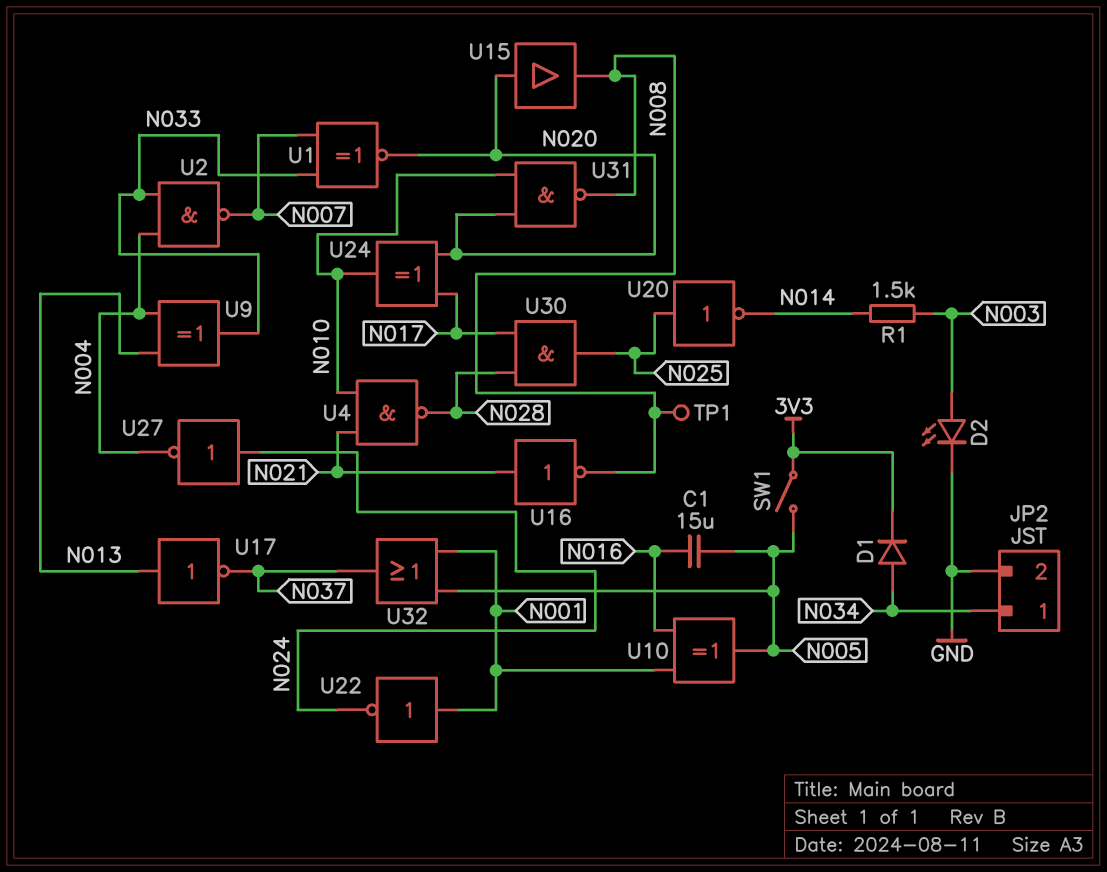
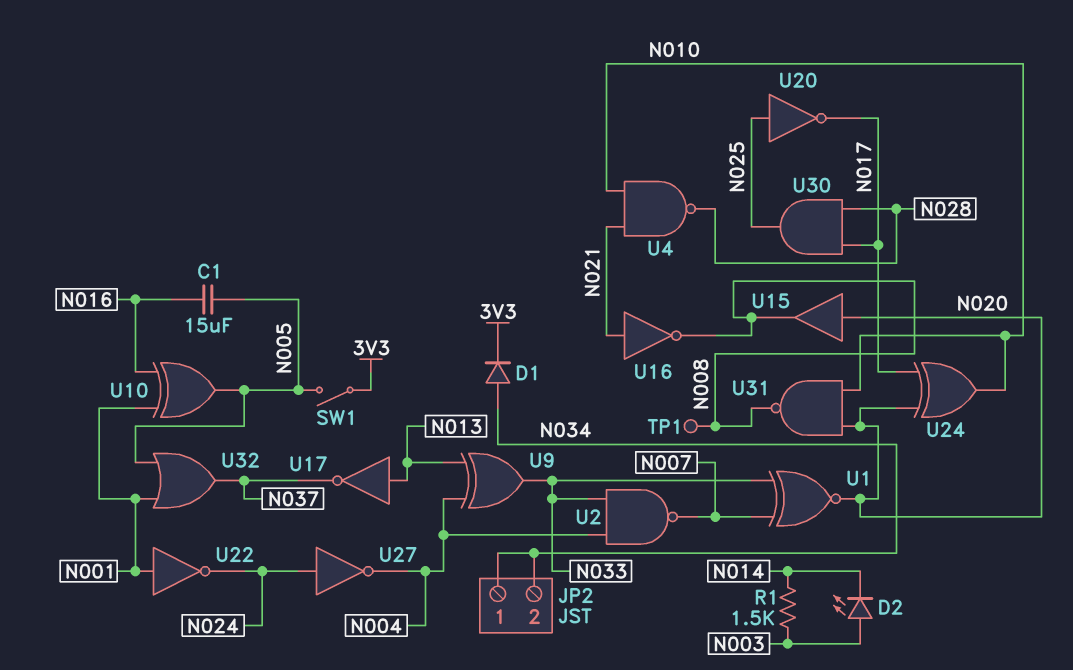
D2: LED (A N003, K GND) -> LED (A N003, K N014)
JP2 pin 2: GND -> N034
U20: NOT (in N025, out N014) -> NOT (in N025, out N017)

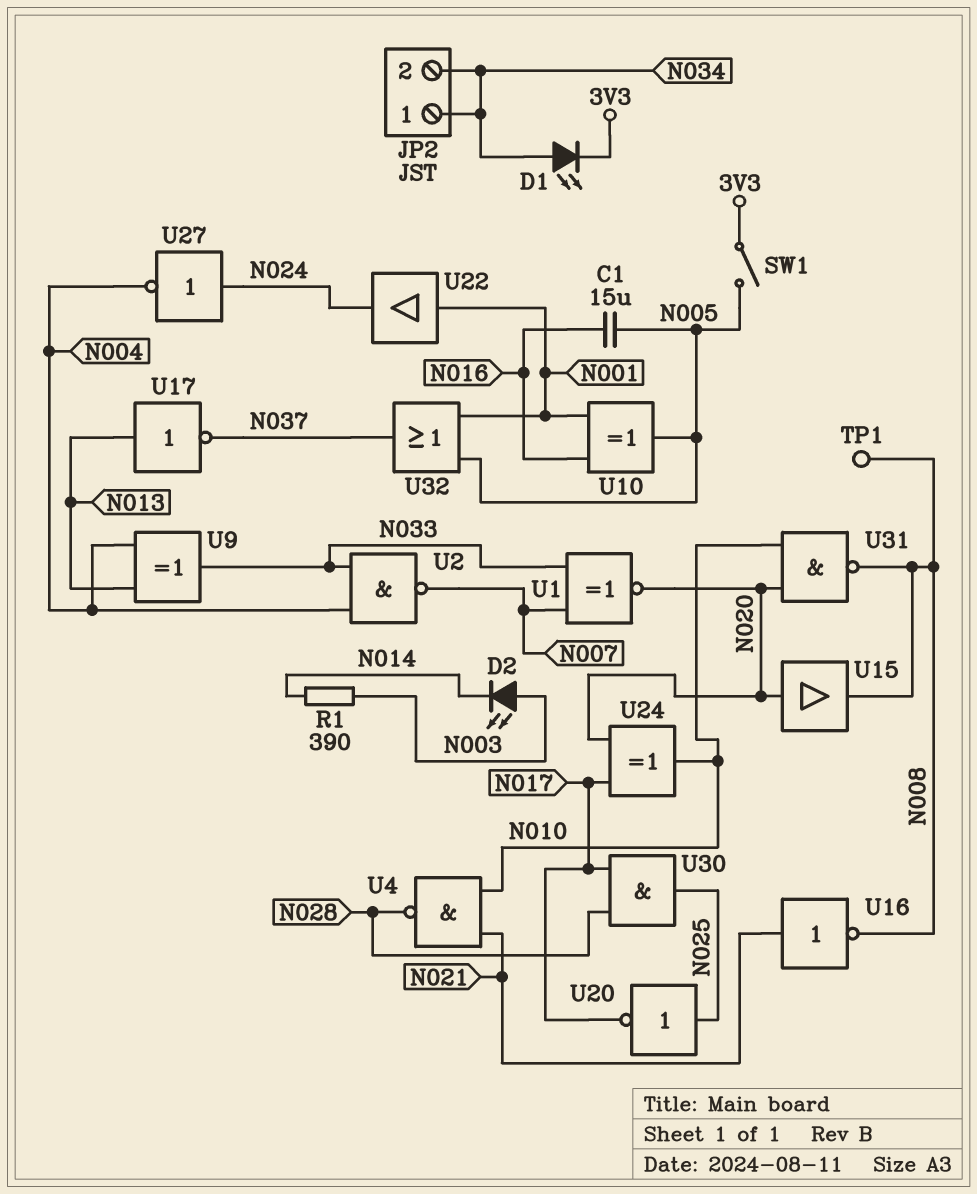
D1: diode (A N034, K 3V3) -> LED (A N034, K 3V3)
R1: 1.5k (N003, N014) -> 390 (N003, N014)
U22: NOT (in N001, out N024) -> buffer (in N001, out N024)

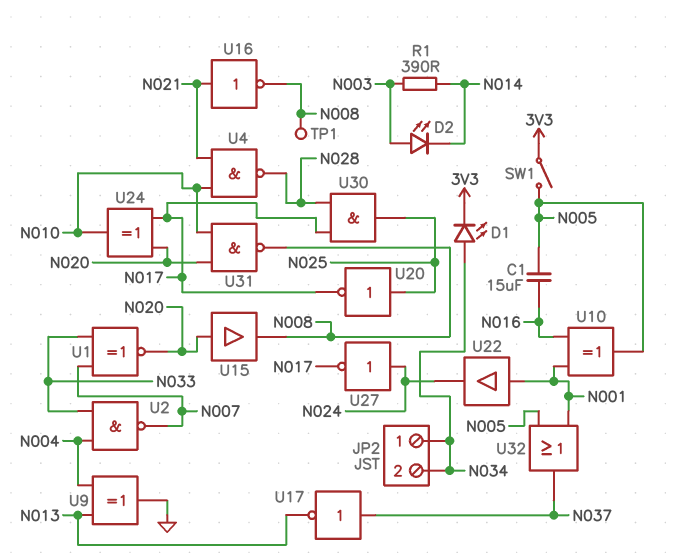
U9: XOR (in N004, in N013, out N033) -> XOR (in N004, in N013, out GND)
U17: NOT (in N013, out N037) -> NOT (in N037, out N013)
U27: NOT (in N024, out N004) -> NOT (in N024, out N017)

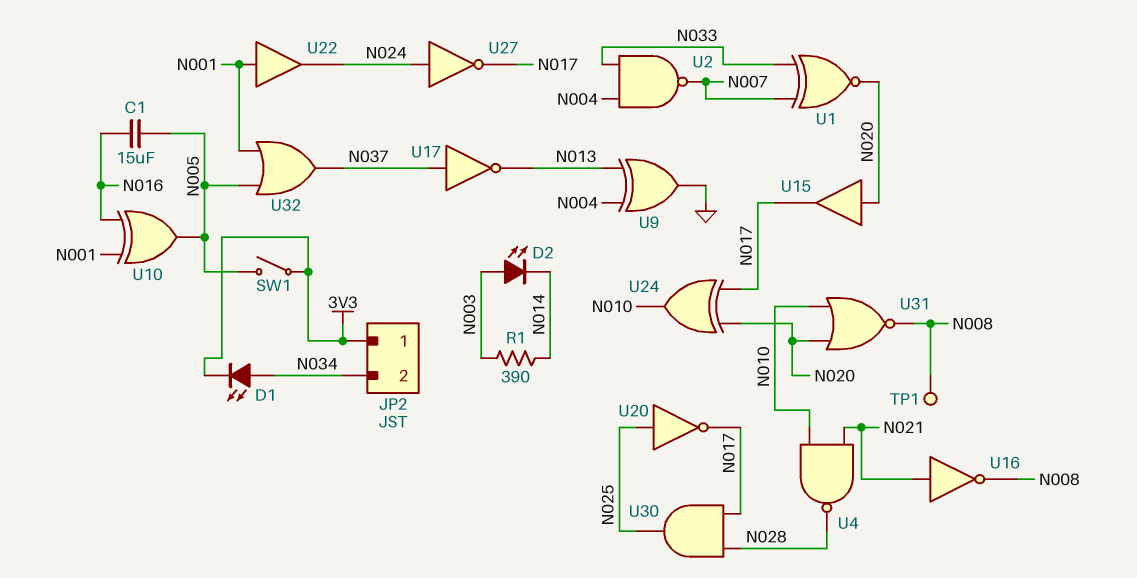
JP2 pin 1: N034 -> 3V3
U15: buffer (in N020, out N008) -> buffer (in N020, out N017)
U31: NAND (in N010, in N020, out N008) -> NOR (in N010, in N020, out N008)

